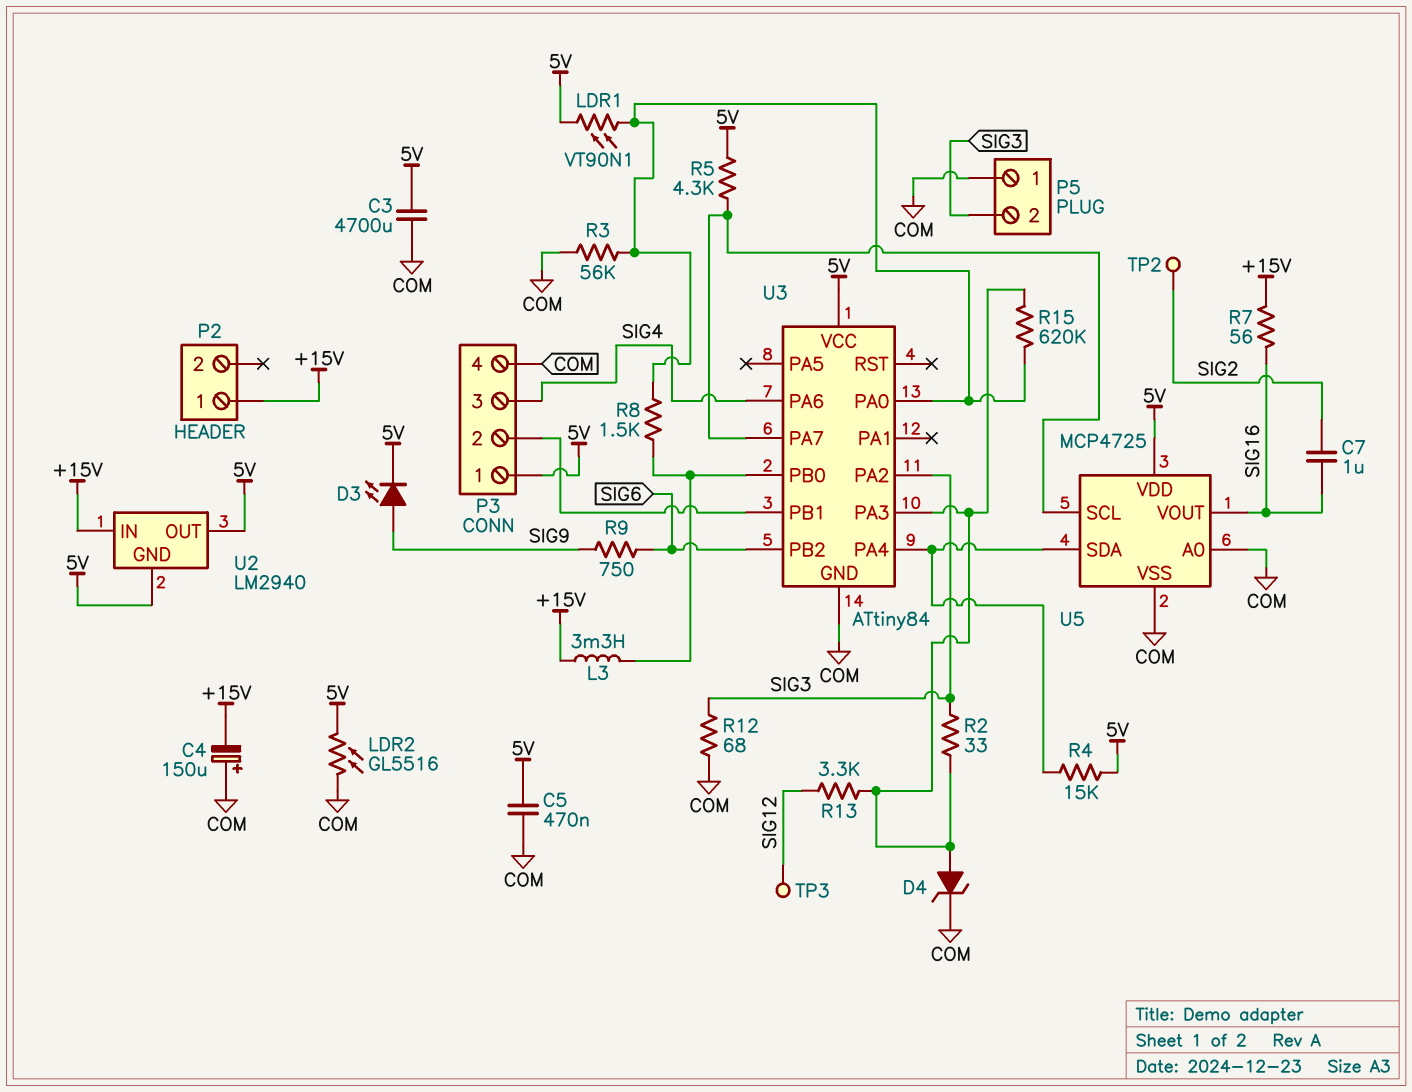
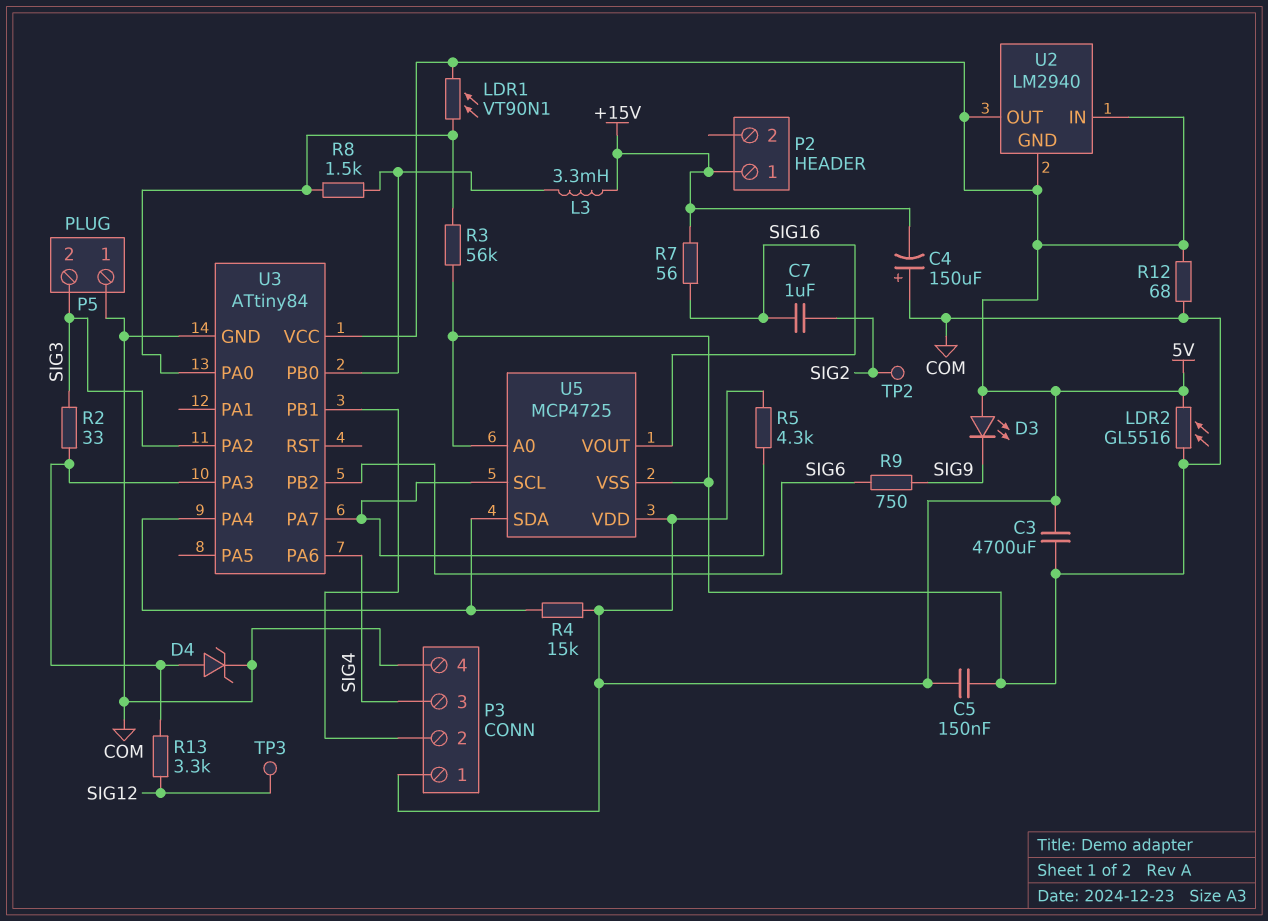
C5: 470nF (5V, COM) -> 150nF (5V, COM)
D3: LED (A SIG9, K 5V) -> LED (A 5V, K SIG9)
R12: 68 (COM, SIG3) -> 68 (5V, COM)
R15: 620k (U3/PA0, U3/PA3) -> none
U2 pin IN: +15V -> 5V

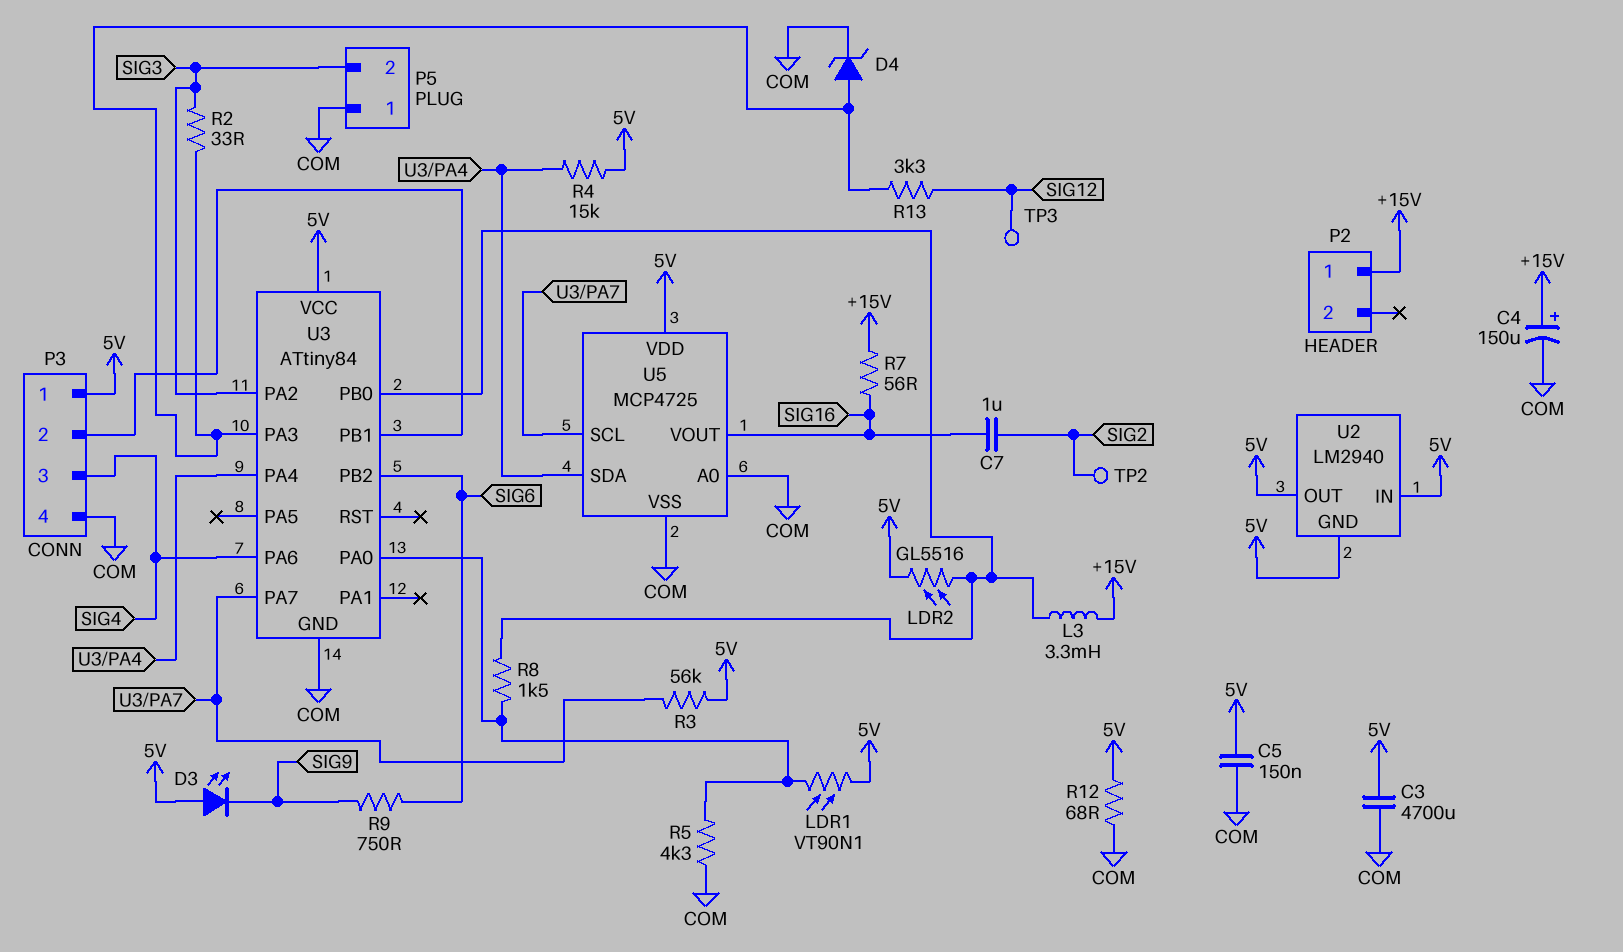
C4: 150uF (plus COM, minus +15V) -> 150uF (plus +15V, minus COM)
LDR2: GL5516 (5V, COM) -> GL5516 (5V, U3/PB0)
R3: 56k (COM, U3/PA0) -> 56k (5V, U3/PA7)
R5: 4.3k (5V, U3/PA7) -> 4.3k (COM, U3/PA0)

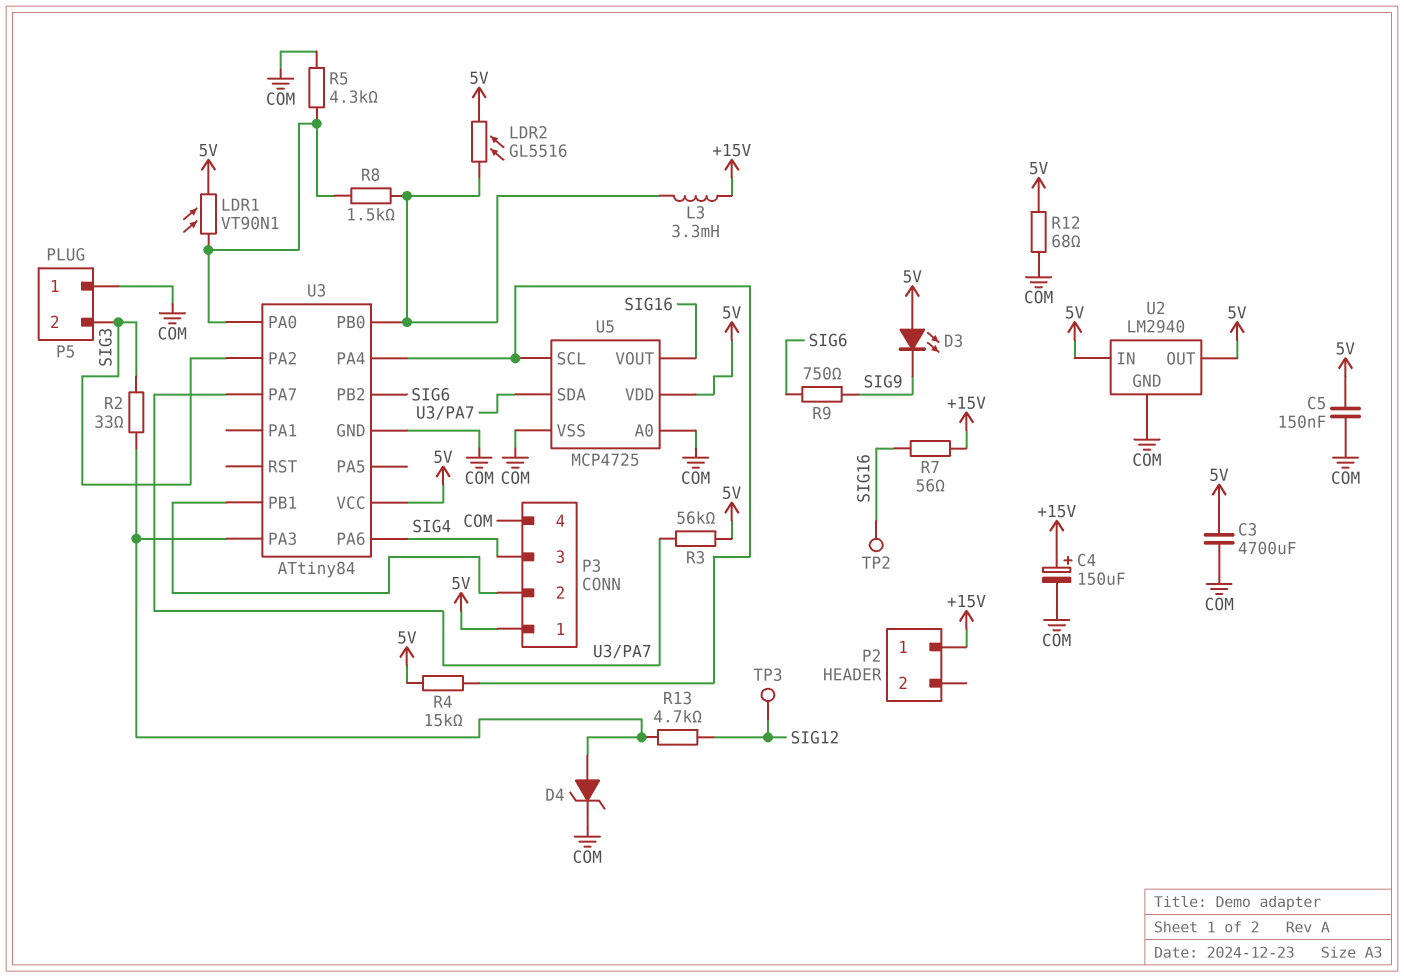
C7: 1uF (SIG2, SIG16) -> none
R13: 3.3k (SIG12, U3/PA3) -> 4.7k (SIG12, U3/PA3)
TP2: test point (SIG2) -> test point (SIG16)
U2 pin GND: 5V -> COM
U5 pin SCL: U3/PA7 -> U3/PA4
U5 pin SDA: U3/PA4 -> U3/PA7

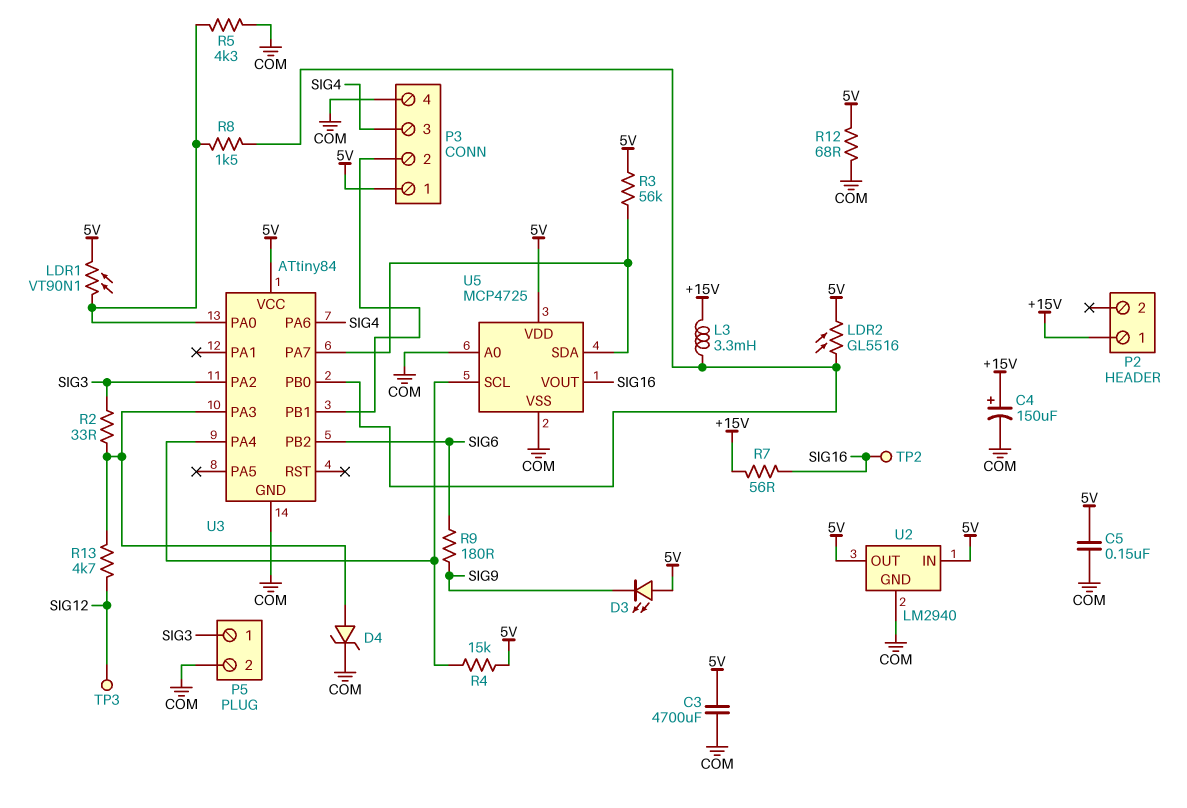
P5 pin 1: COM -> SIG3
P5 pin 2: SIG3 -> COM
R9: 750 (SIG6, SIG9) -> 180 (SIG6, SIG9)

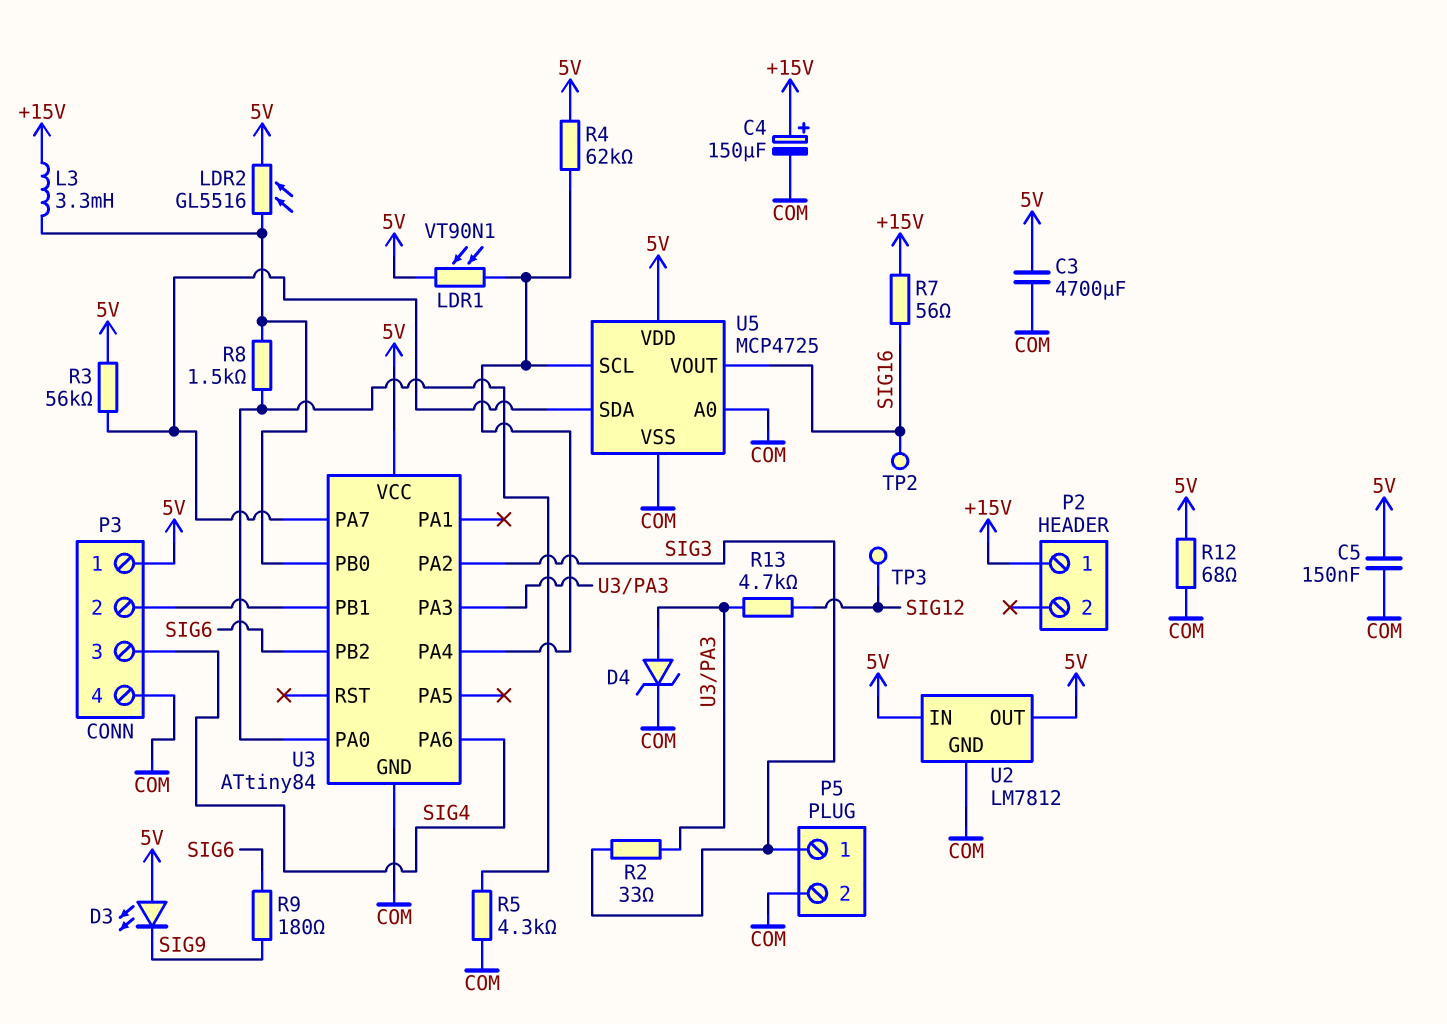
LDR1: VT90N1 (5V, U3/PA0) -> VT90N1 (5V, U3/PA4)
R4: 15k (5V, U3/PA4) -> 62k (5V, U3/PA4)
U2: LM2940 -> LM7812

